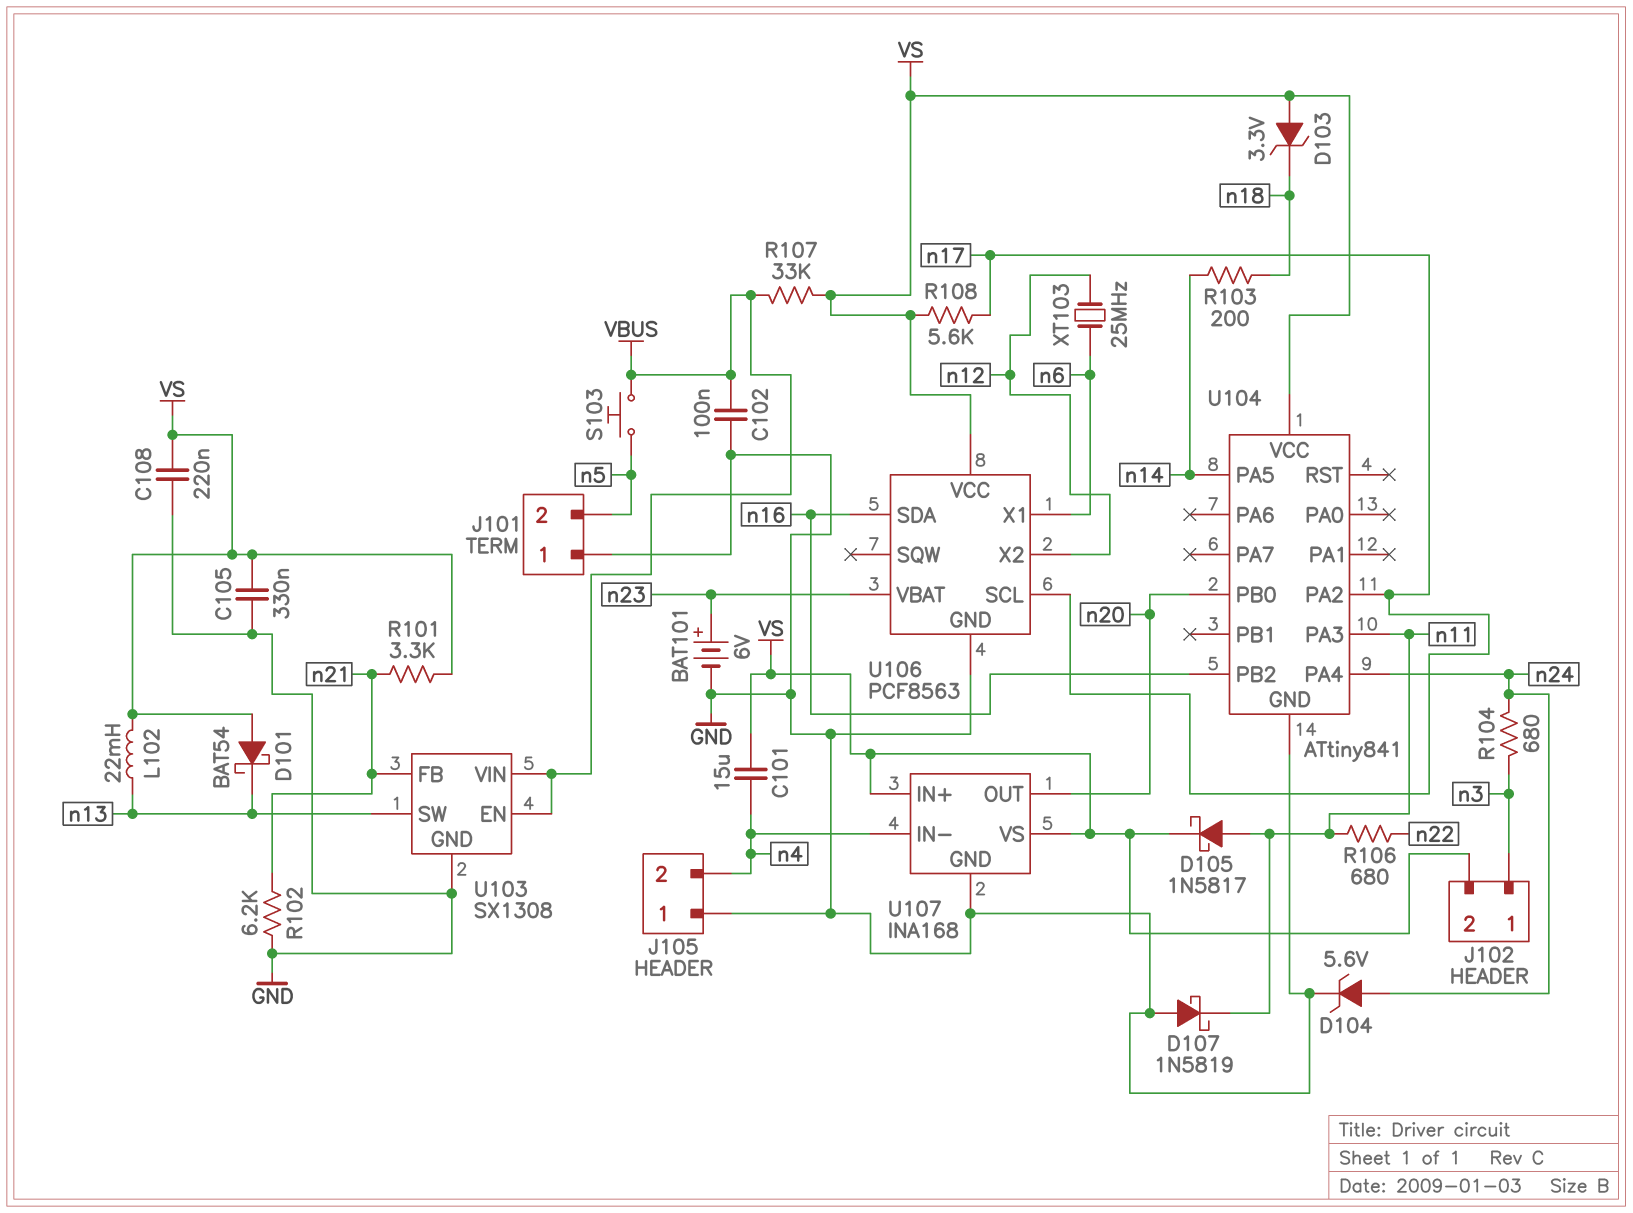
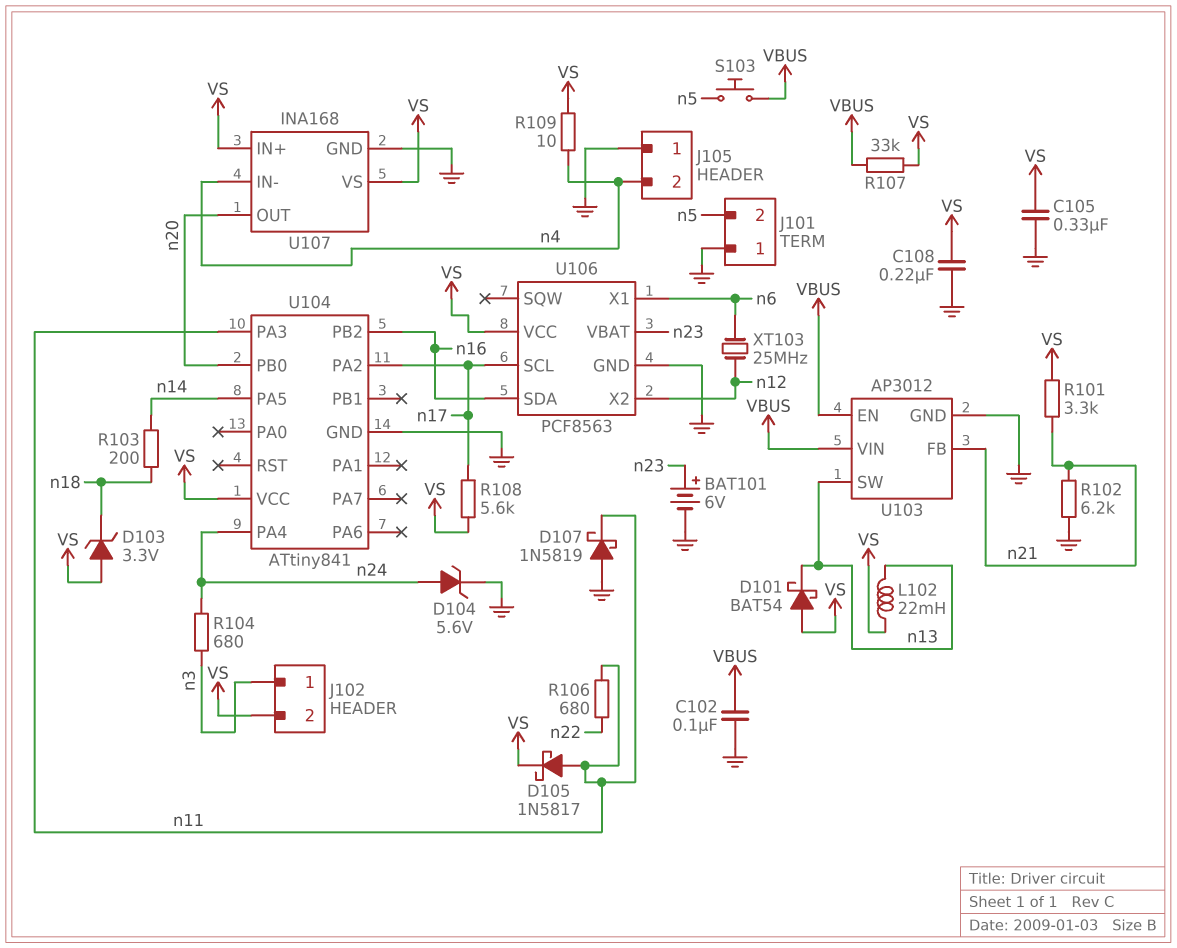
C101: 15uF (VS, n4) -> none
R109: none -> 10 (VS, n4)
U103: SX1308 -> AP3012

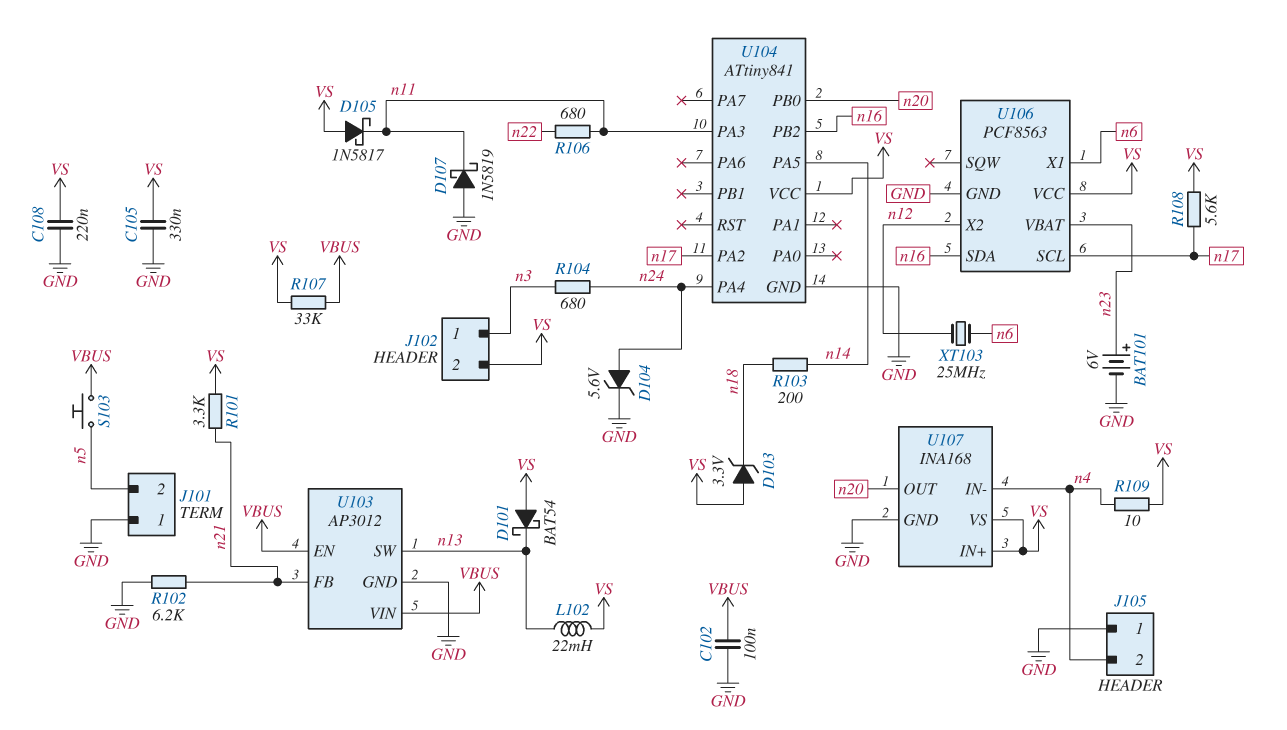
D105: schottky 1N5817 (A n11, K VS) -> schottky 1N5817 (A VS, K n11)

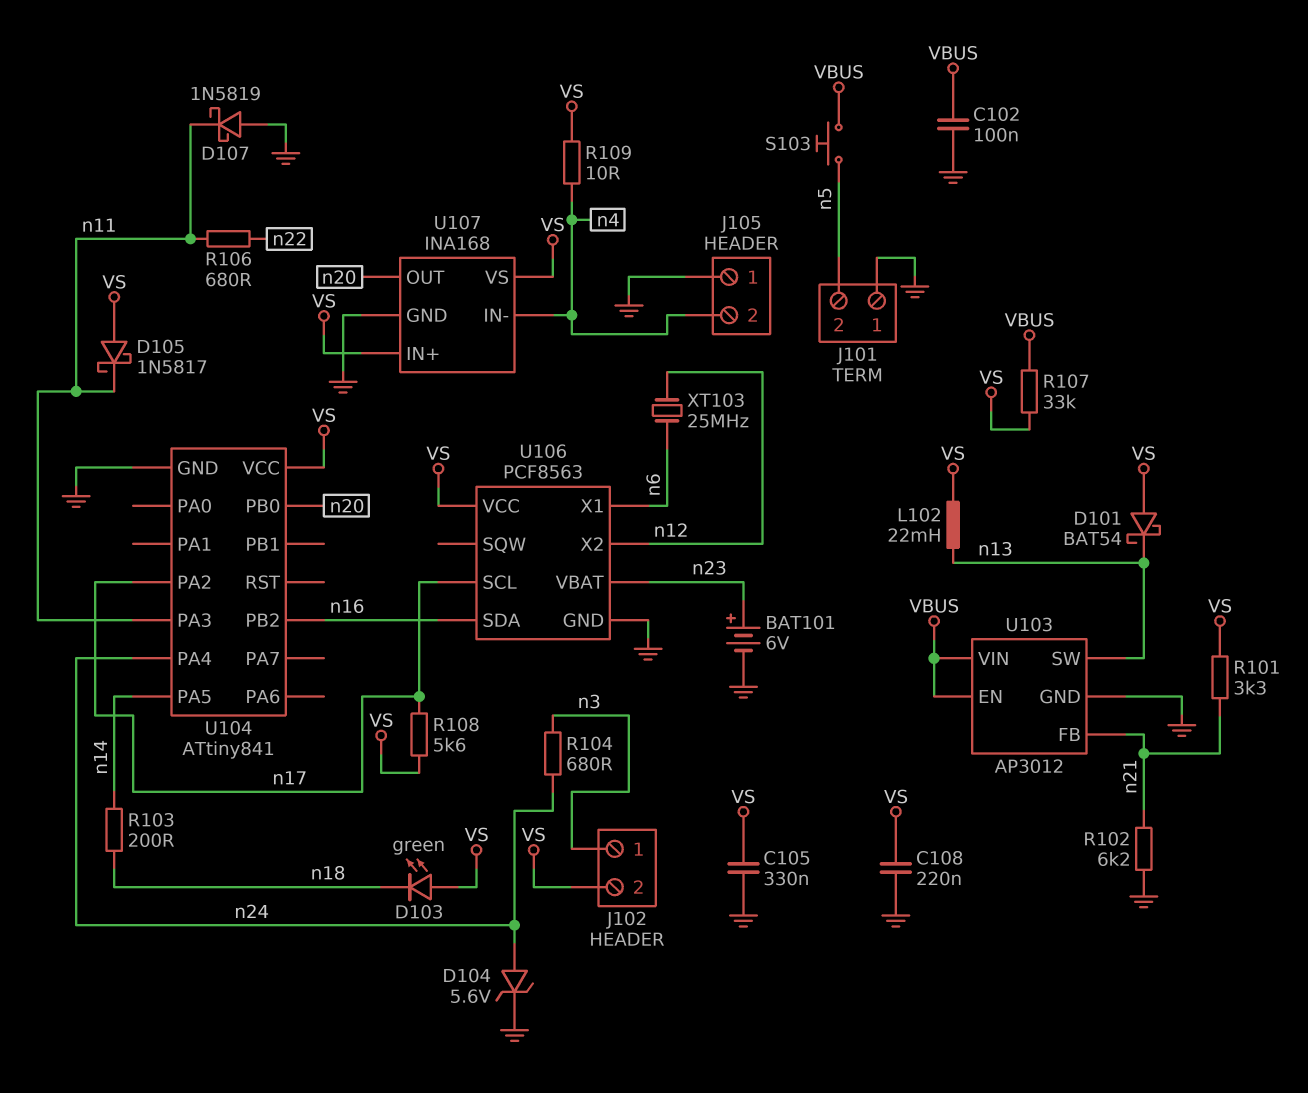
D103: zener 3.3V (A VS, K n18) -> LED green (A VS, K n18)

